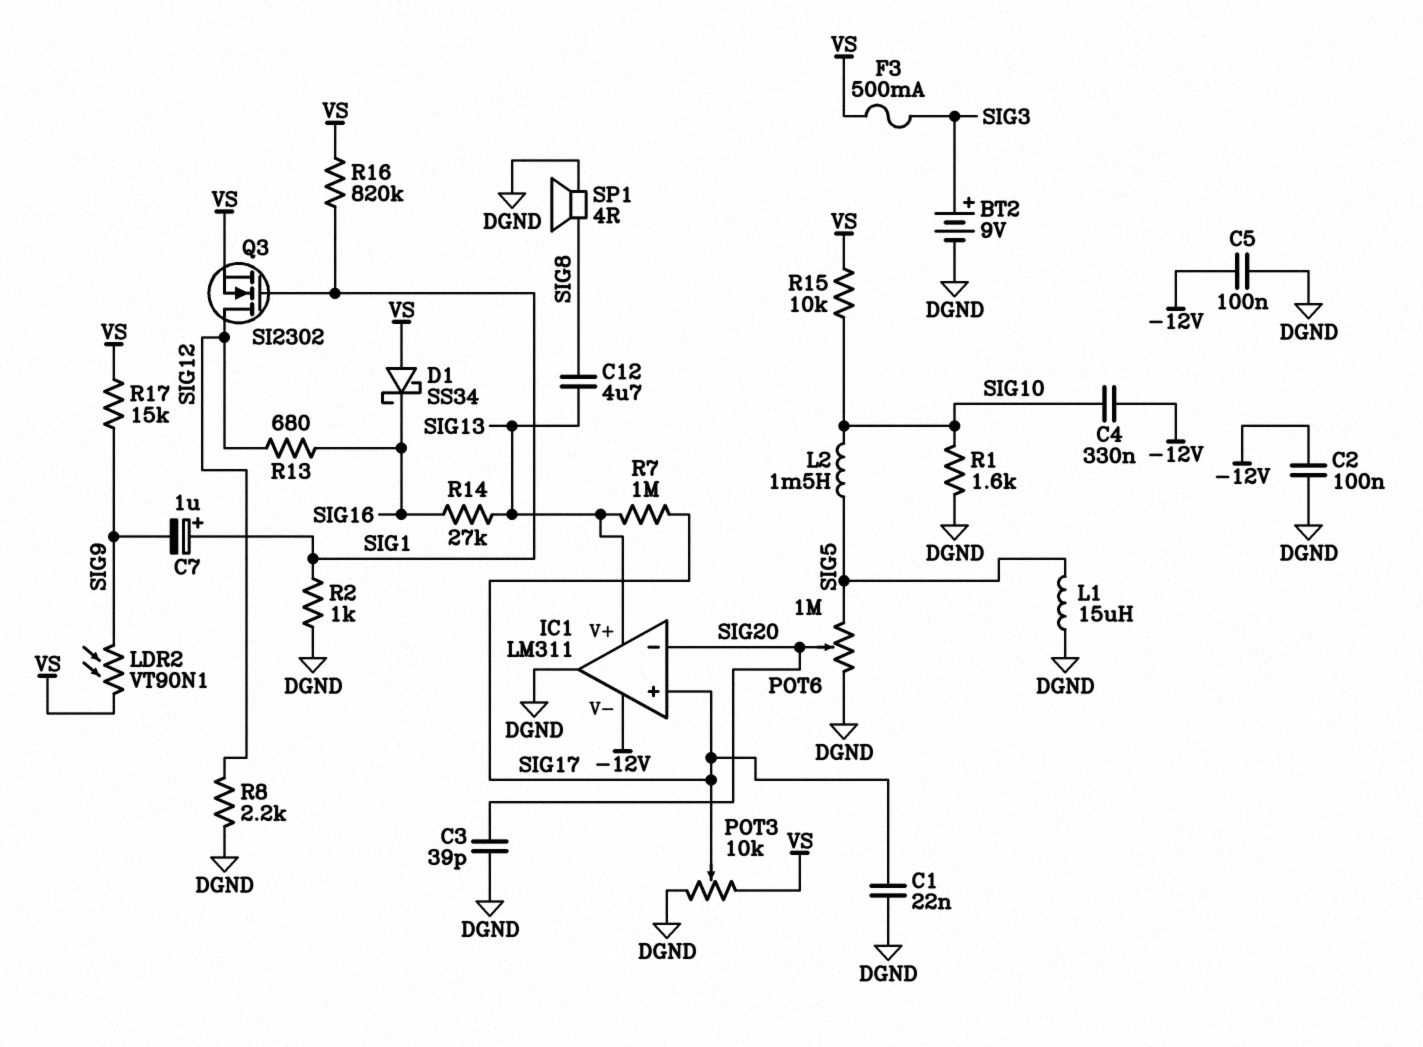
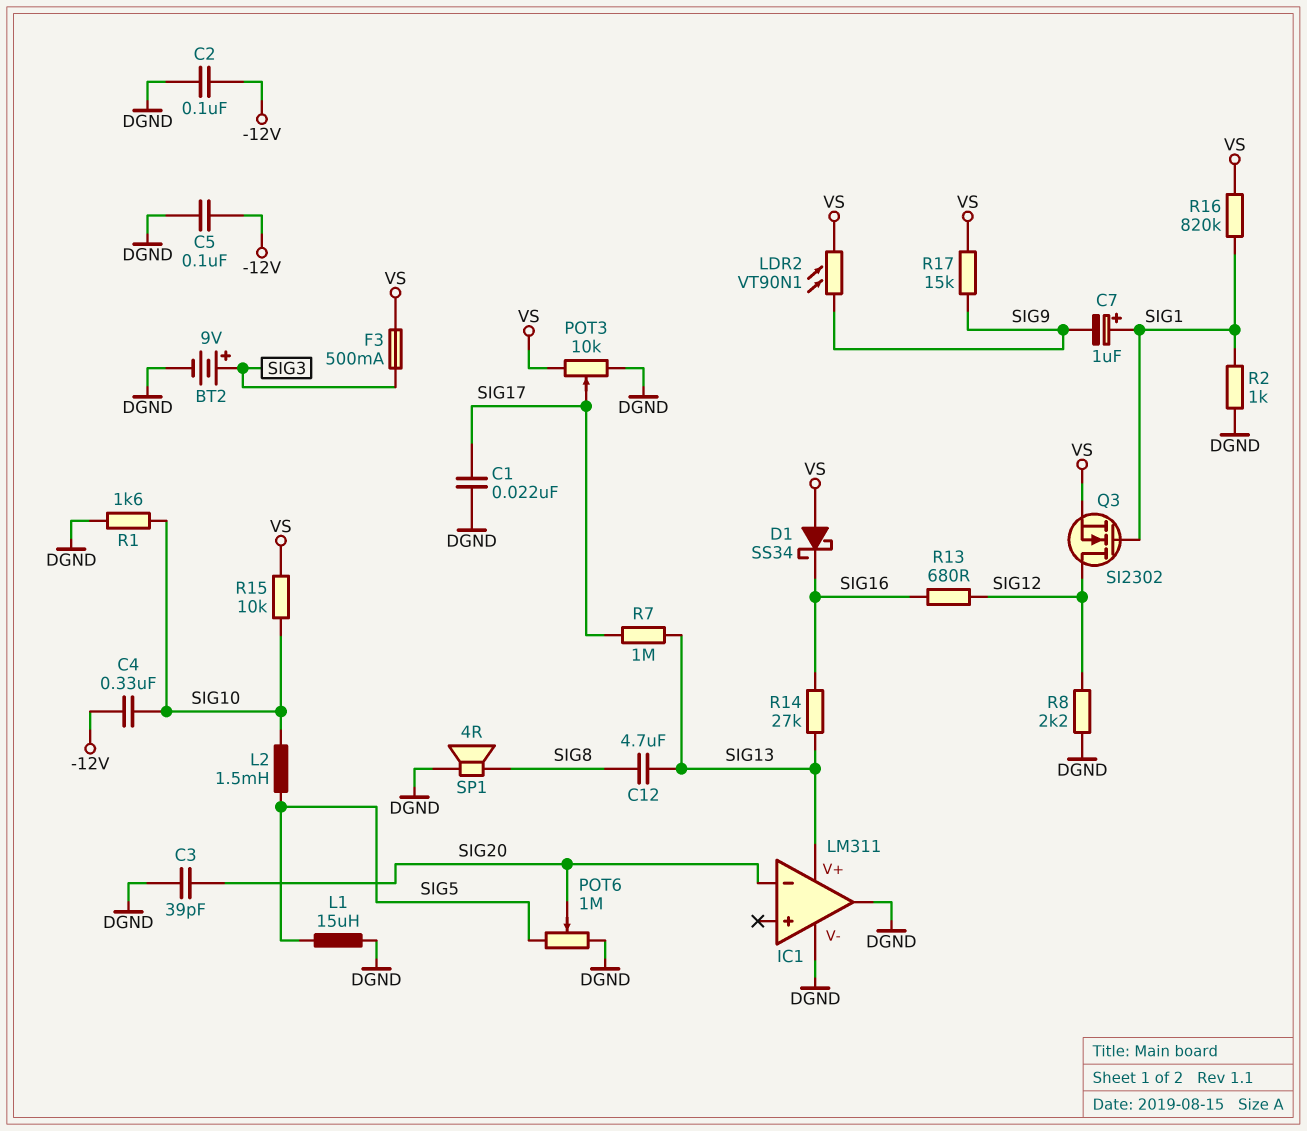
IC1 pin V-: -12V -> DGND
IC1 pin in+: SIG17 -> none

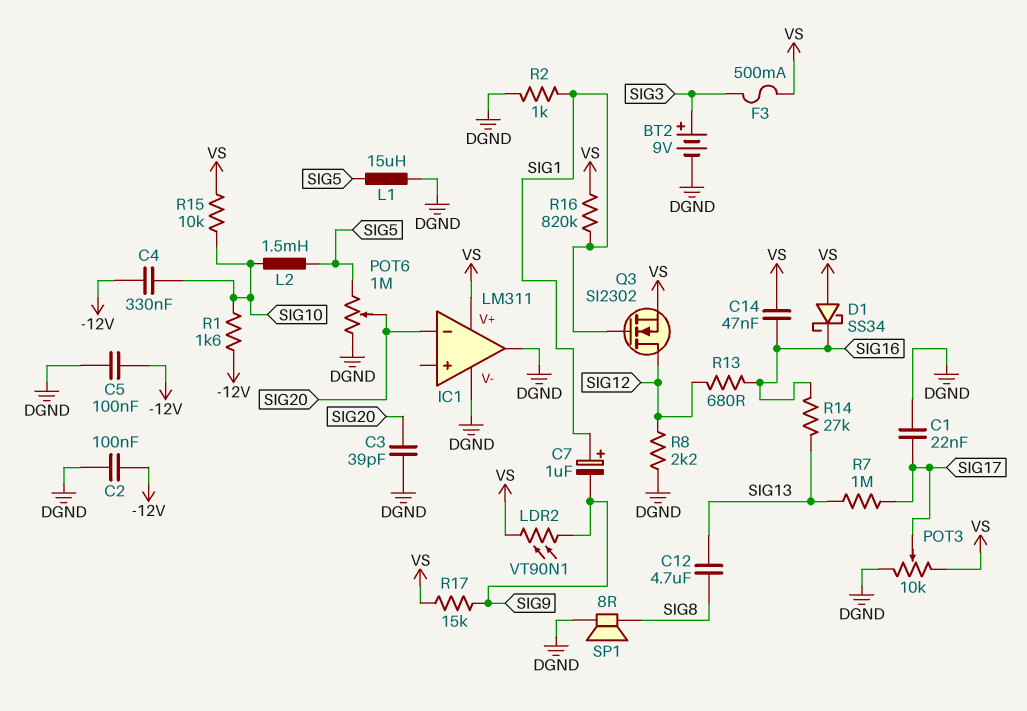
C14: none -> 47nF (SIG16, VS)
IC1 pin V+: SIG13 -> VS
R1: 1.6k (DGND, SIG10) -> 1.6k (-12V, SIG10)
SP1: speaker 4R (DGND, SIG8) -> speaker 8R (DGND, SIG8)

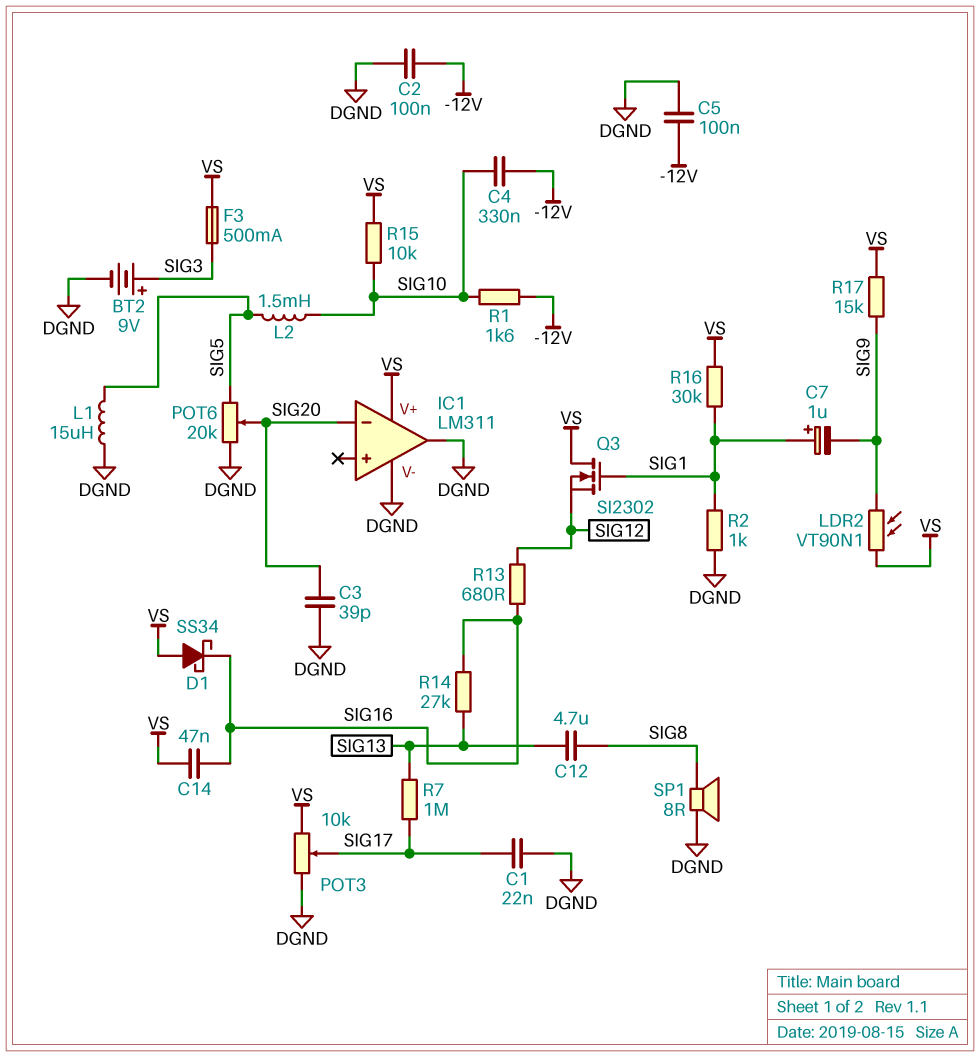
POT6: 1M (DGND, SIG5, wiper SIG20) -> 20k (DGND, SIG5, wiper SIG20)
Q3: NMOS SI2302 (G SIG1, D SIG12, S VS) -> NMOS SI2302 (G SIG1, D VS, S SIG12)
R8: 2.2k (DGND, SIG12) -> none
R16: 820k (SIG1, VS) -> 30k (SIG1, VS)

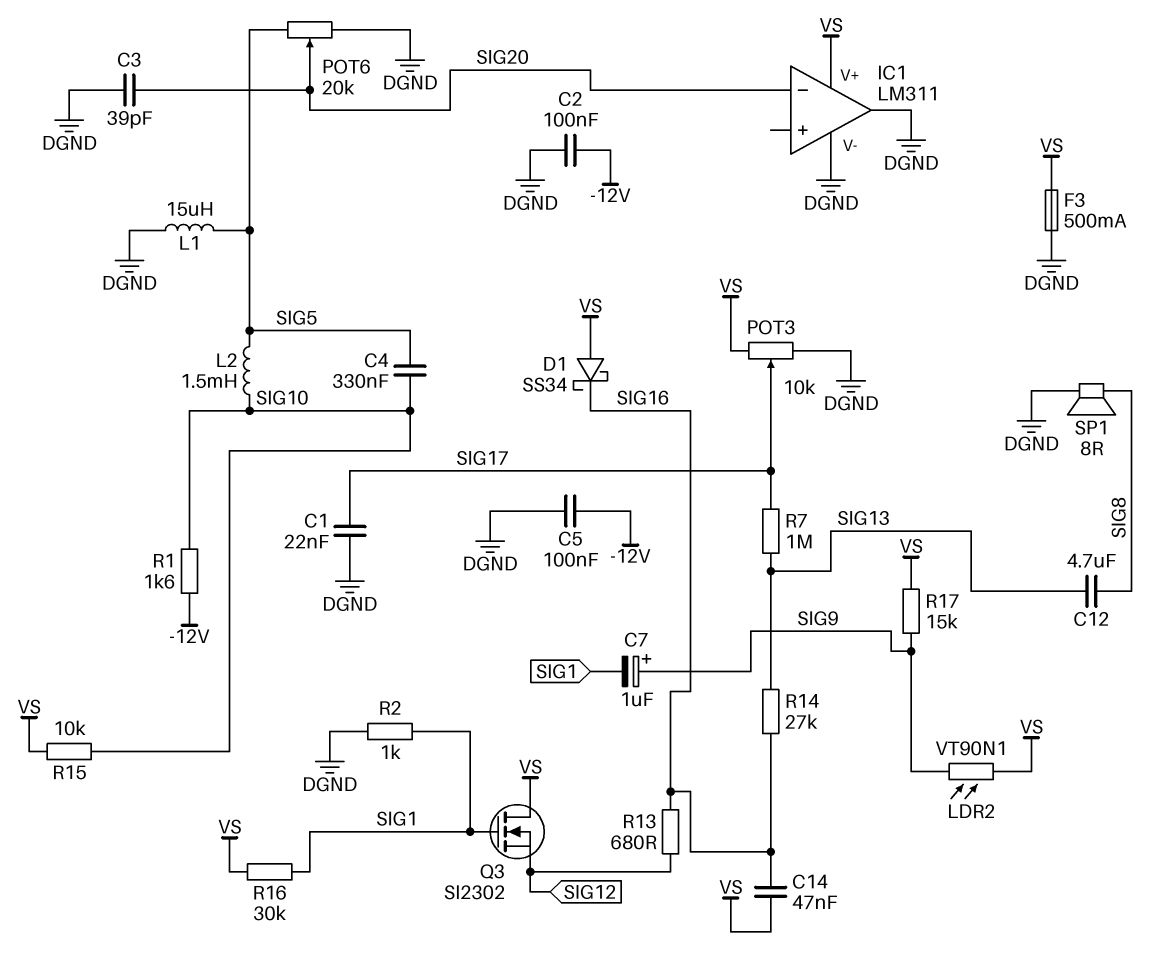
BT2: 9V (plus SIG3, minus DGND) -> none
C4: 330nF (-12V, SIG10) -> 330nF (SIG5, SIG10)
C7: 1uF (plus SIG1, minus SIG9) -> 1uF (plus SIG9, minus SIG1)
F3: 500mA (SIG3, VS) -> 500mA (DGND, VS)

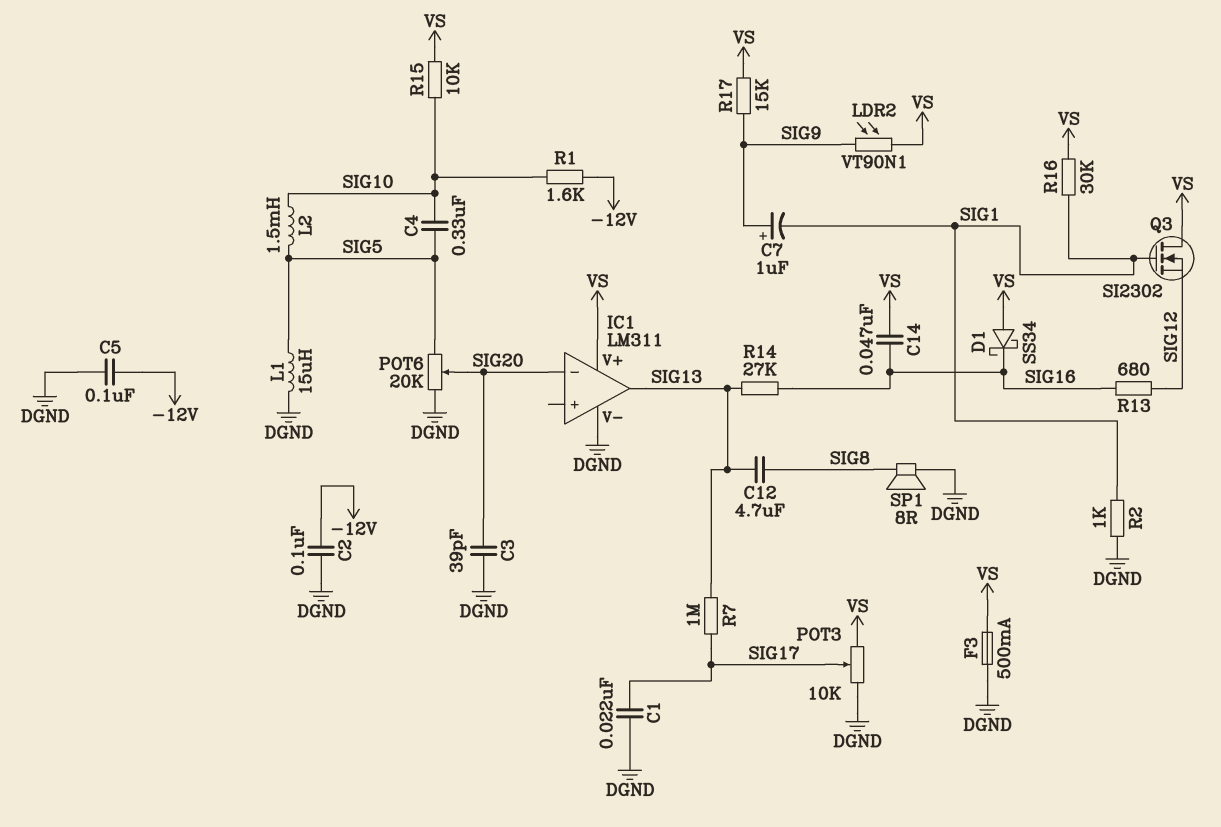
IC1 pin out: DGND -> SIG13

